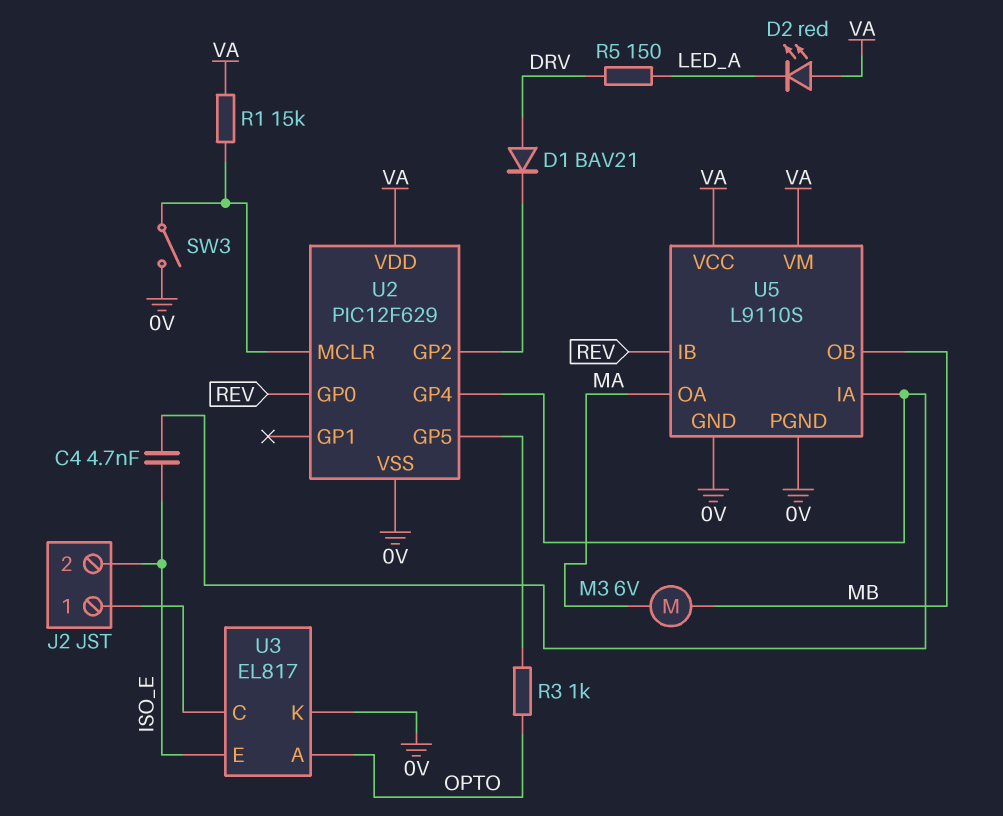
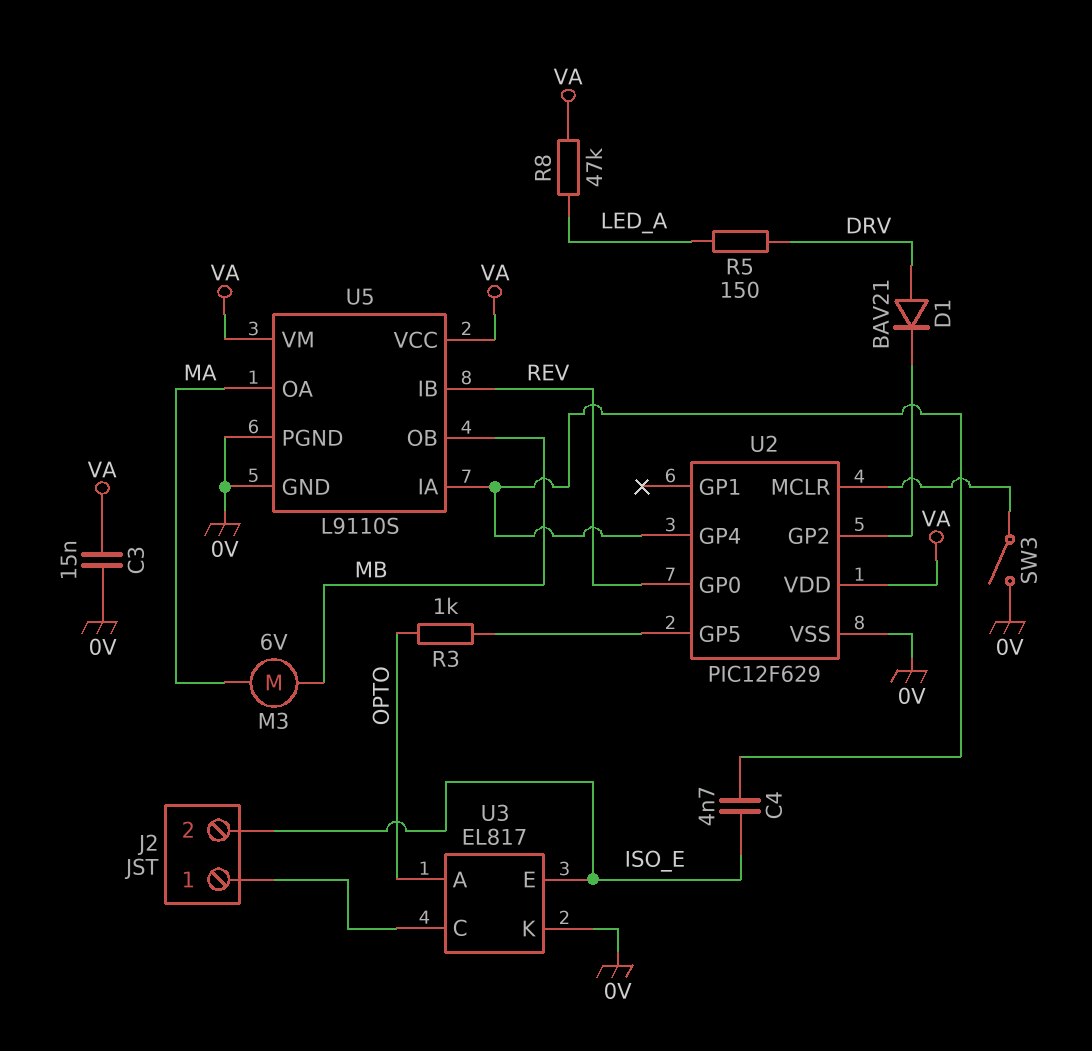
C3: none -> 15nF (0V, VA)
D2: LED red (A VA, K LED_A) -> none
R1: 15k (U2/MCLR, VA) -> none
R8: none -> 47k (LED_A, VA)

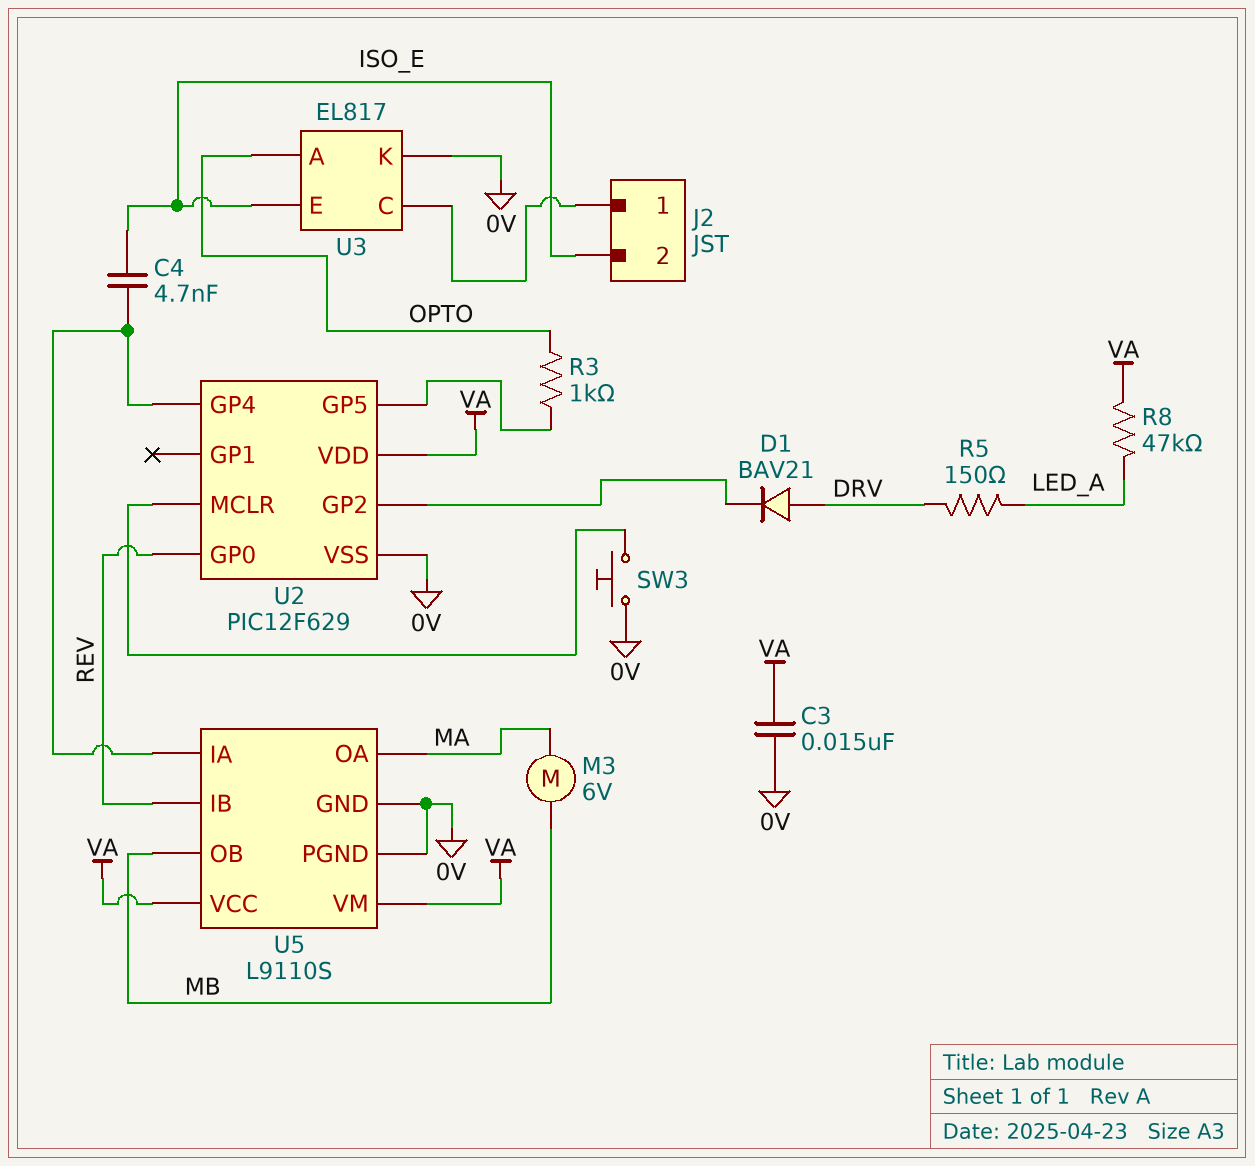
SW3: switch (0V, U2/MCLR) -> button (0V, U2/MCLR)

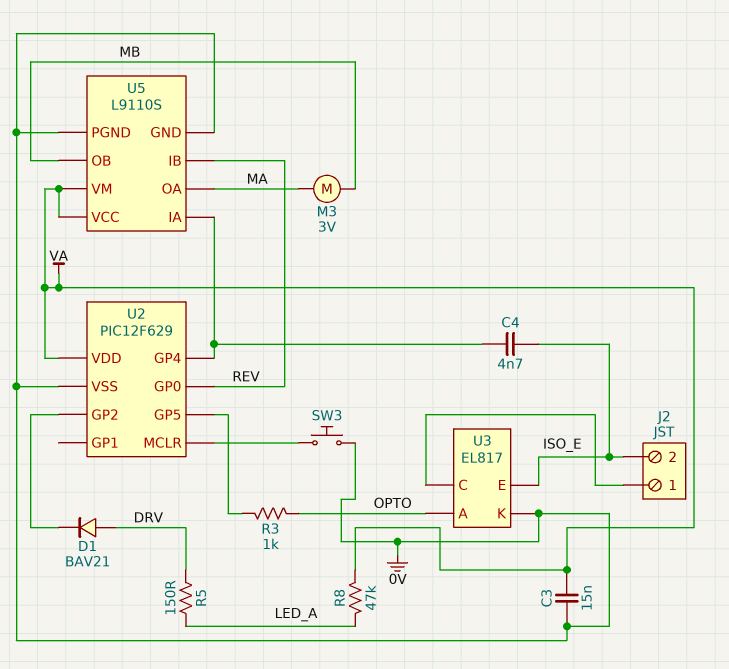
M3: motor 6V (MA, MB) -> motor 3V (MA, MB)

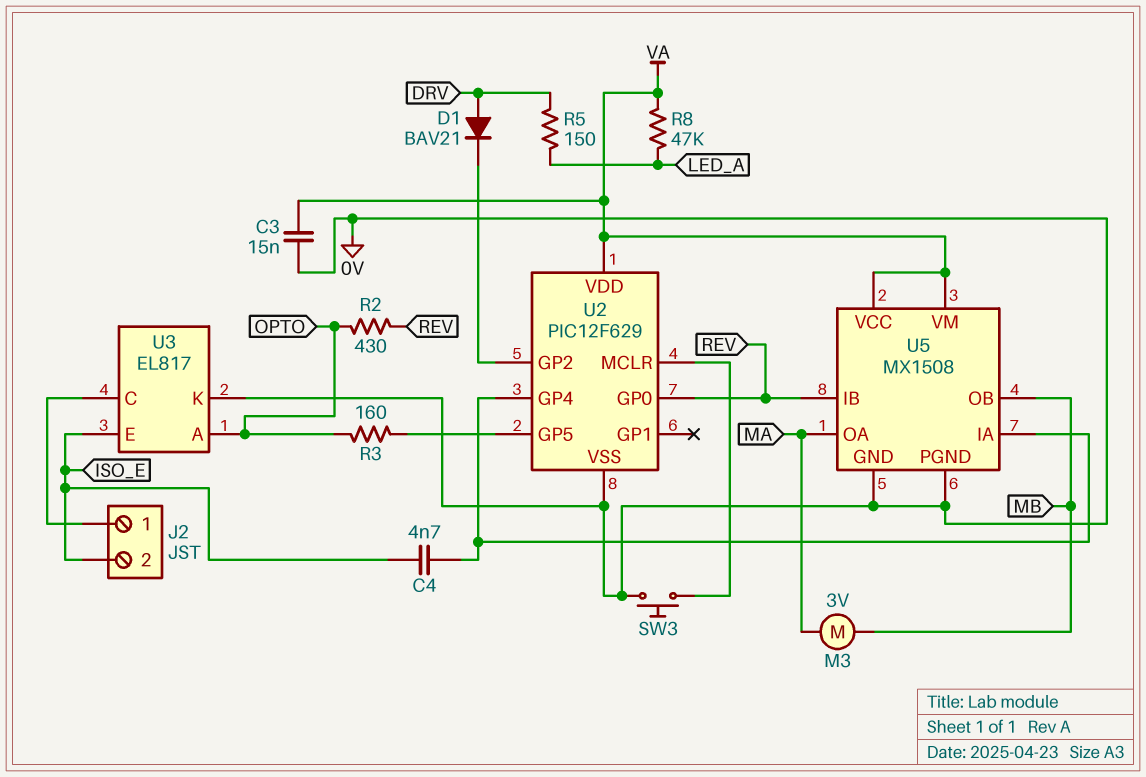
R2: none -> 430 (OPTO, REV)
R3: 1k (OPTO, U2/GP5) -> 160 (OPTO, U2/GP5)
U5: L9110S -> MX1508

